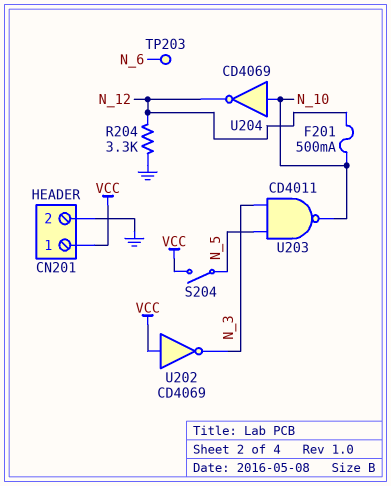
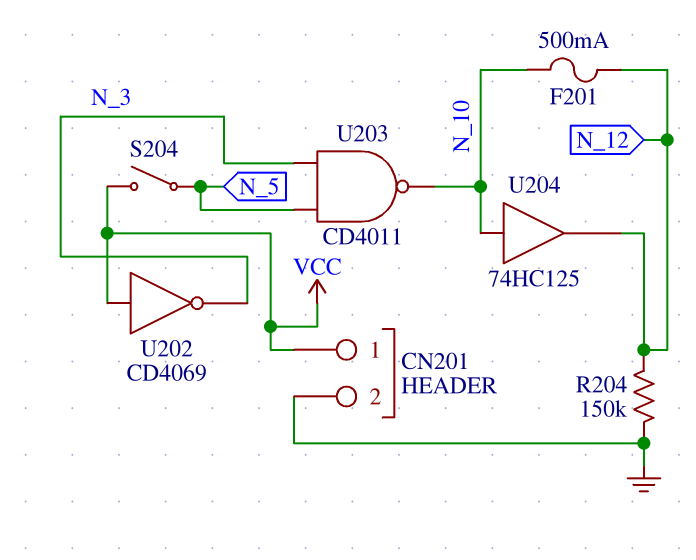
R204: 3.3k (GND, N_12) -> 150k (GND, N_12)
TP203: test point (N_6) -> none
U204: NOT CD4069 (in N_10, out N_12) -> buffer 74HC125 (in N_10, out N_12)

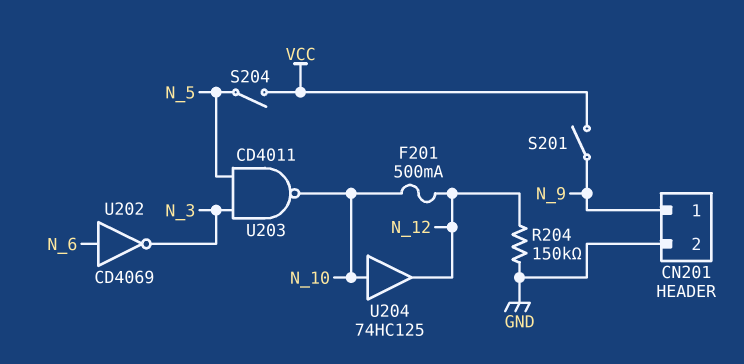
CN201 pin 1: VCC -> N_9
S201: none -> switch (N_9, VCC)
U202: NOT CD4069 (in VCC, out N_3) -> NOT CD4069 (in N_6, out N_3)

